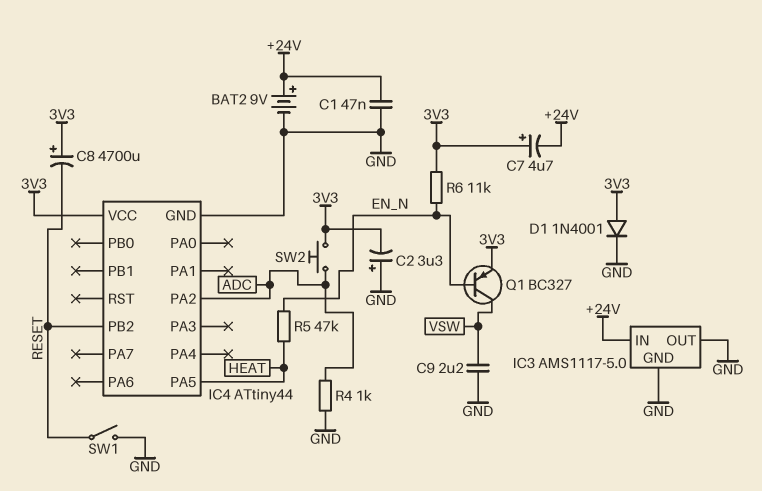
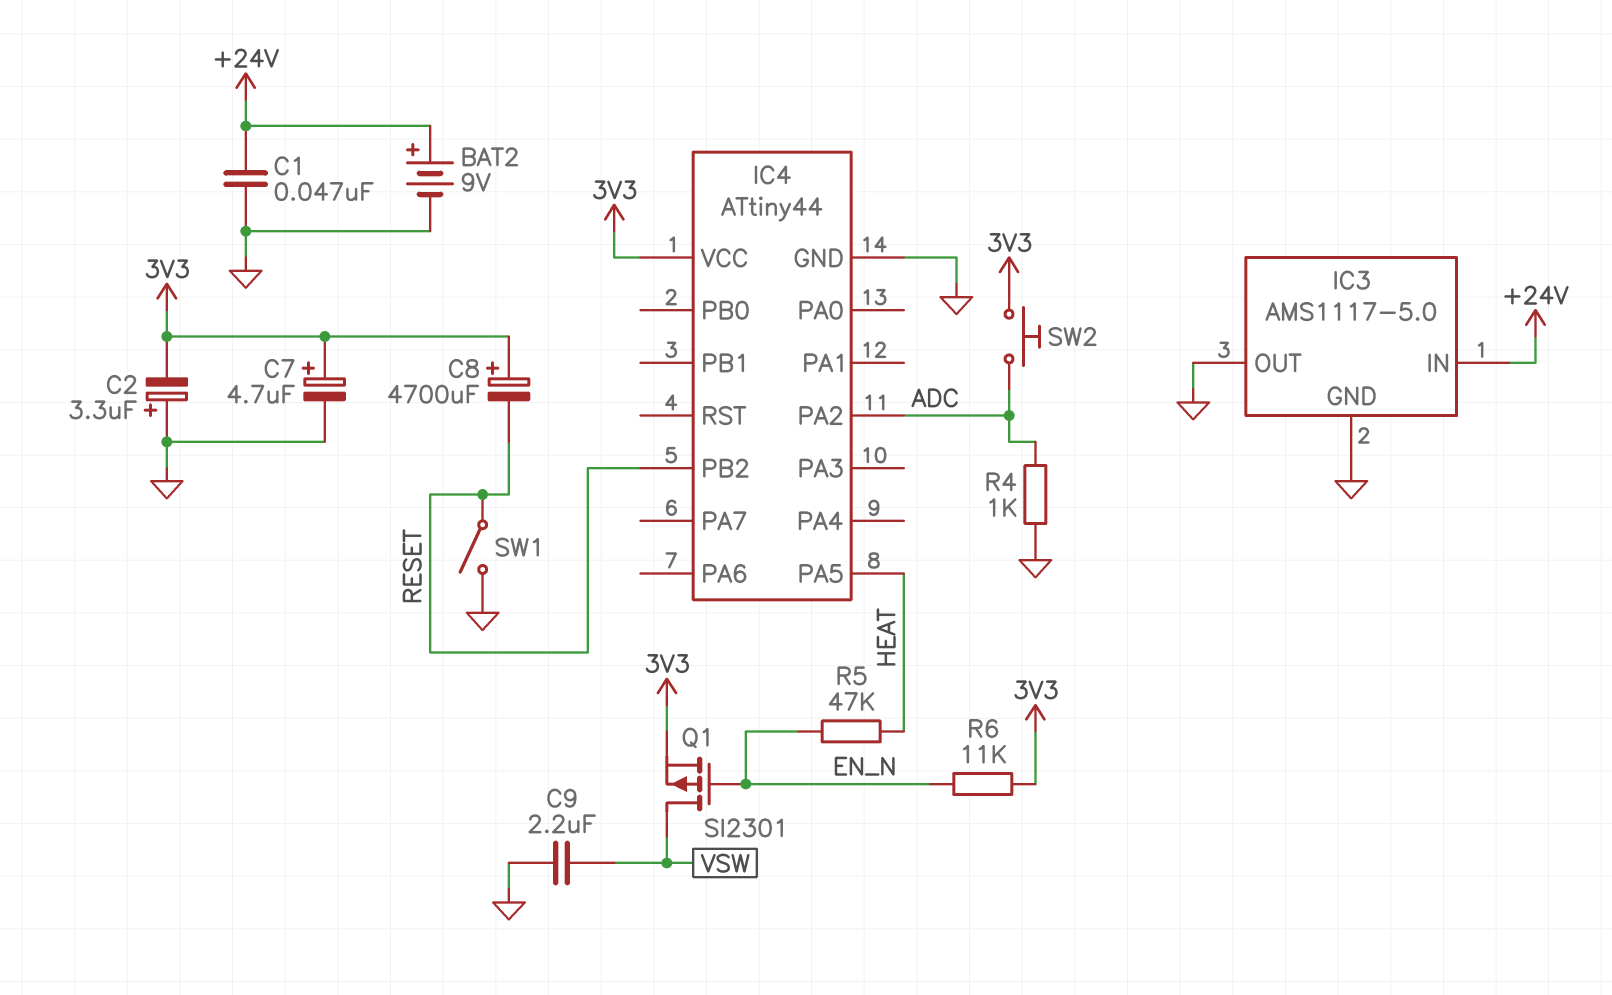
C7: 4.7uF (plus 3V3, minus +24V) -> 4.7uF (plus 3V3, minus GND)
D1: diode 1N4001 (A 3V3, K GND) -> none
Q1: PNP BC327 (B EN_N, C VSW, E 3V3) -> PMOS SI2301 (G EN_N, D VSW, S 3V3)

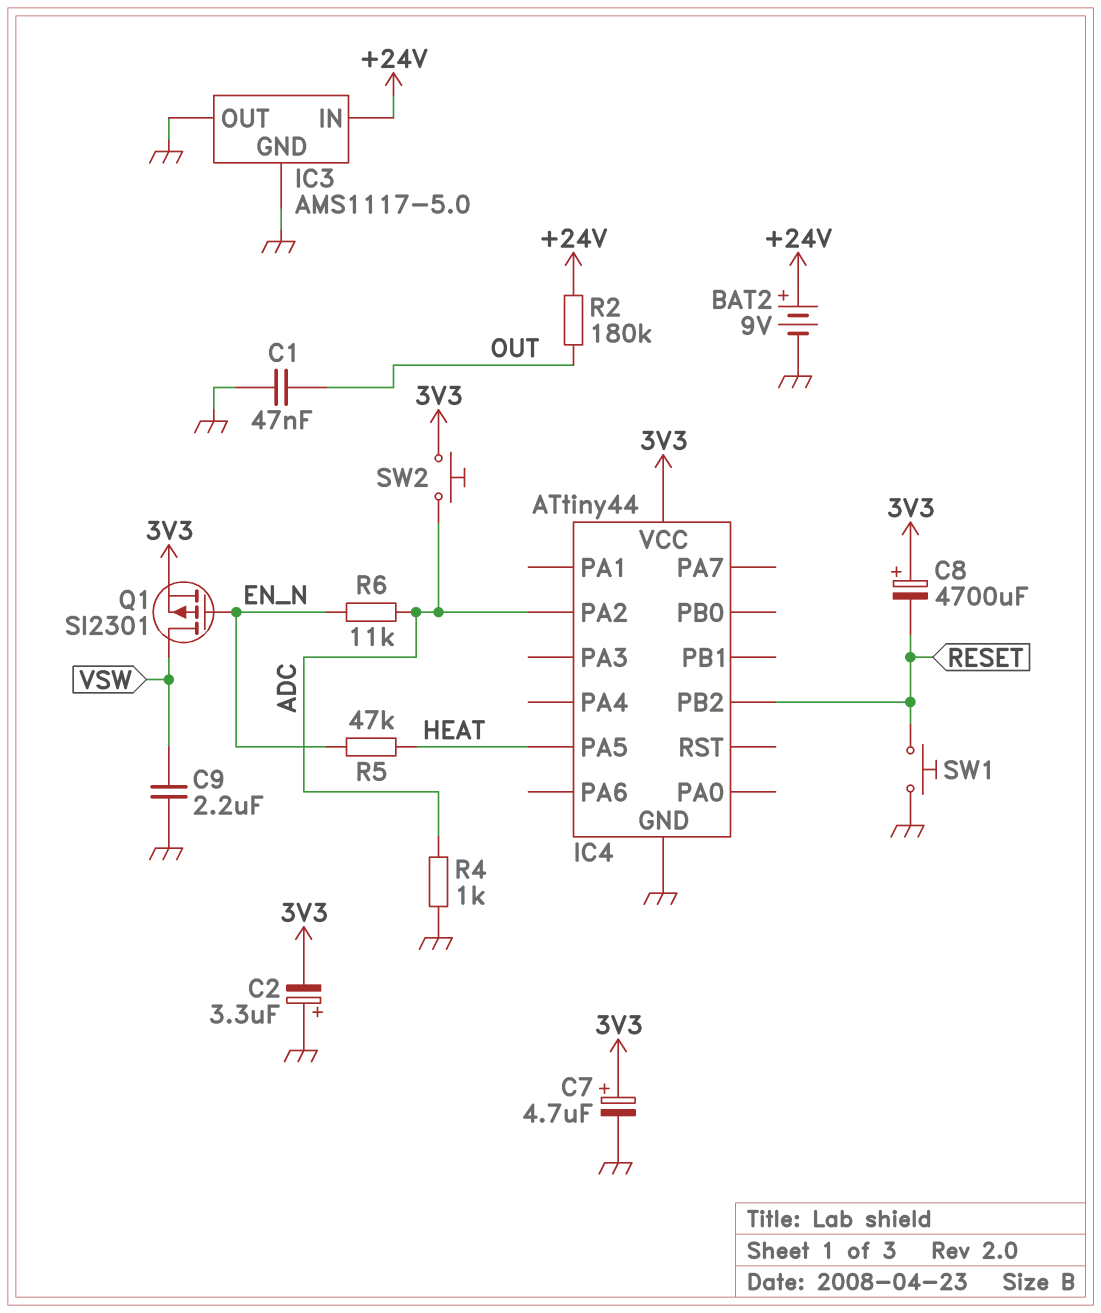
C1: 47nF (+24V, GND) -> 47nF (GND, OUT)
R2: none -> 180k (+24V, OUT)
R6: 11k (3V3, EN_N) -> 11k (ADC, EN_N)
SW1: switch (GND, RESET) -> button (GND, RESET)

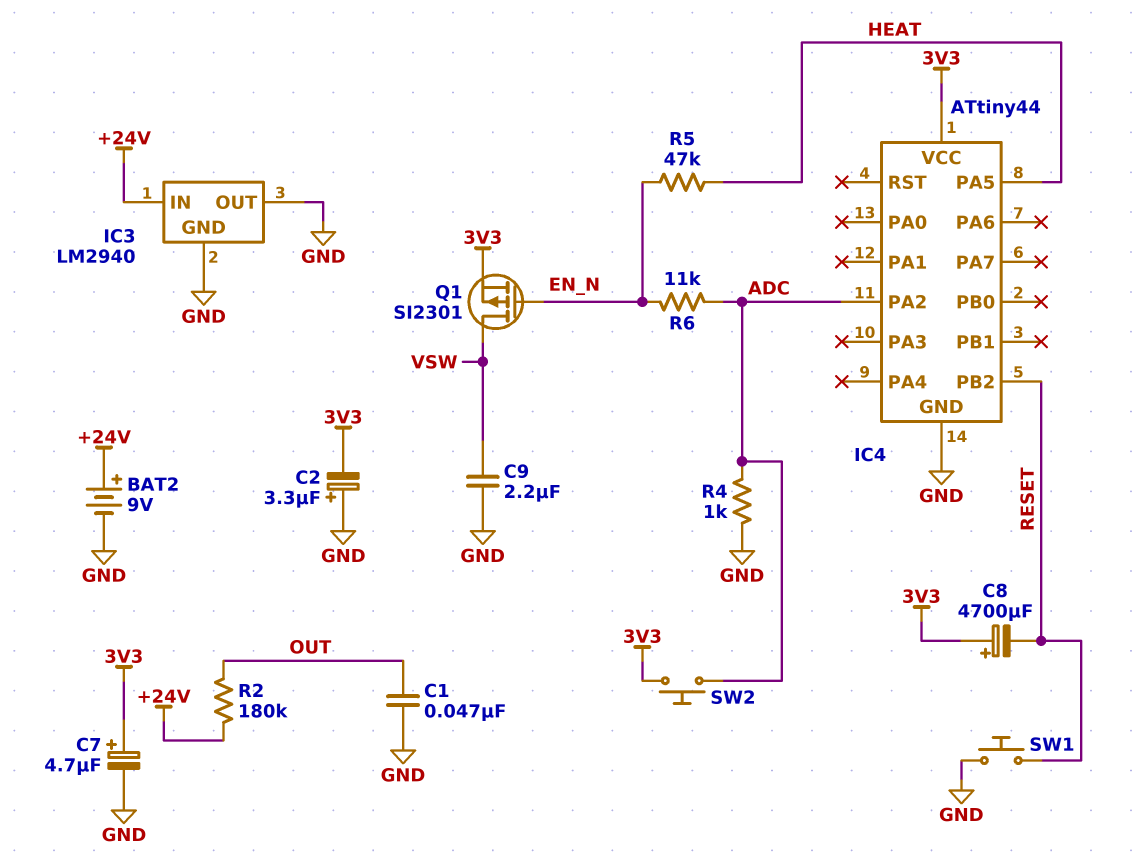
IC3: AMS1117-5.0 -> LM2940

